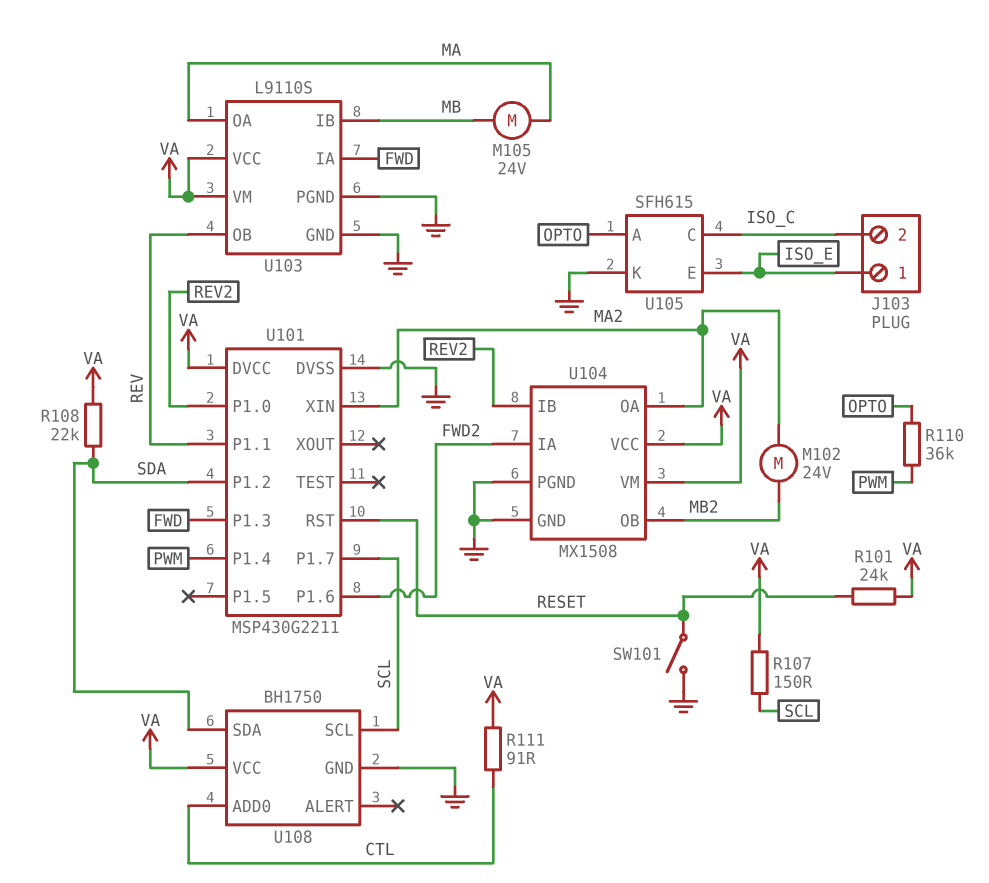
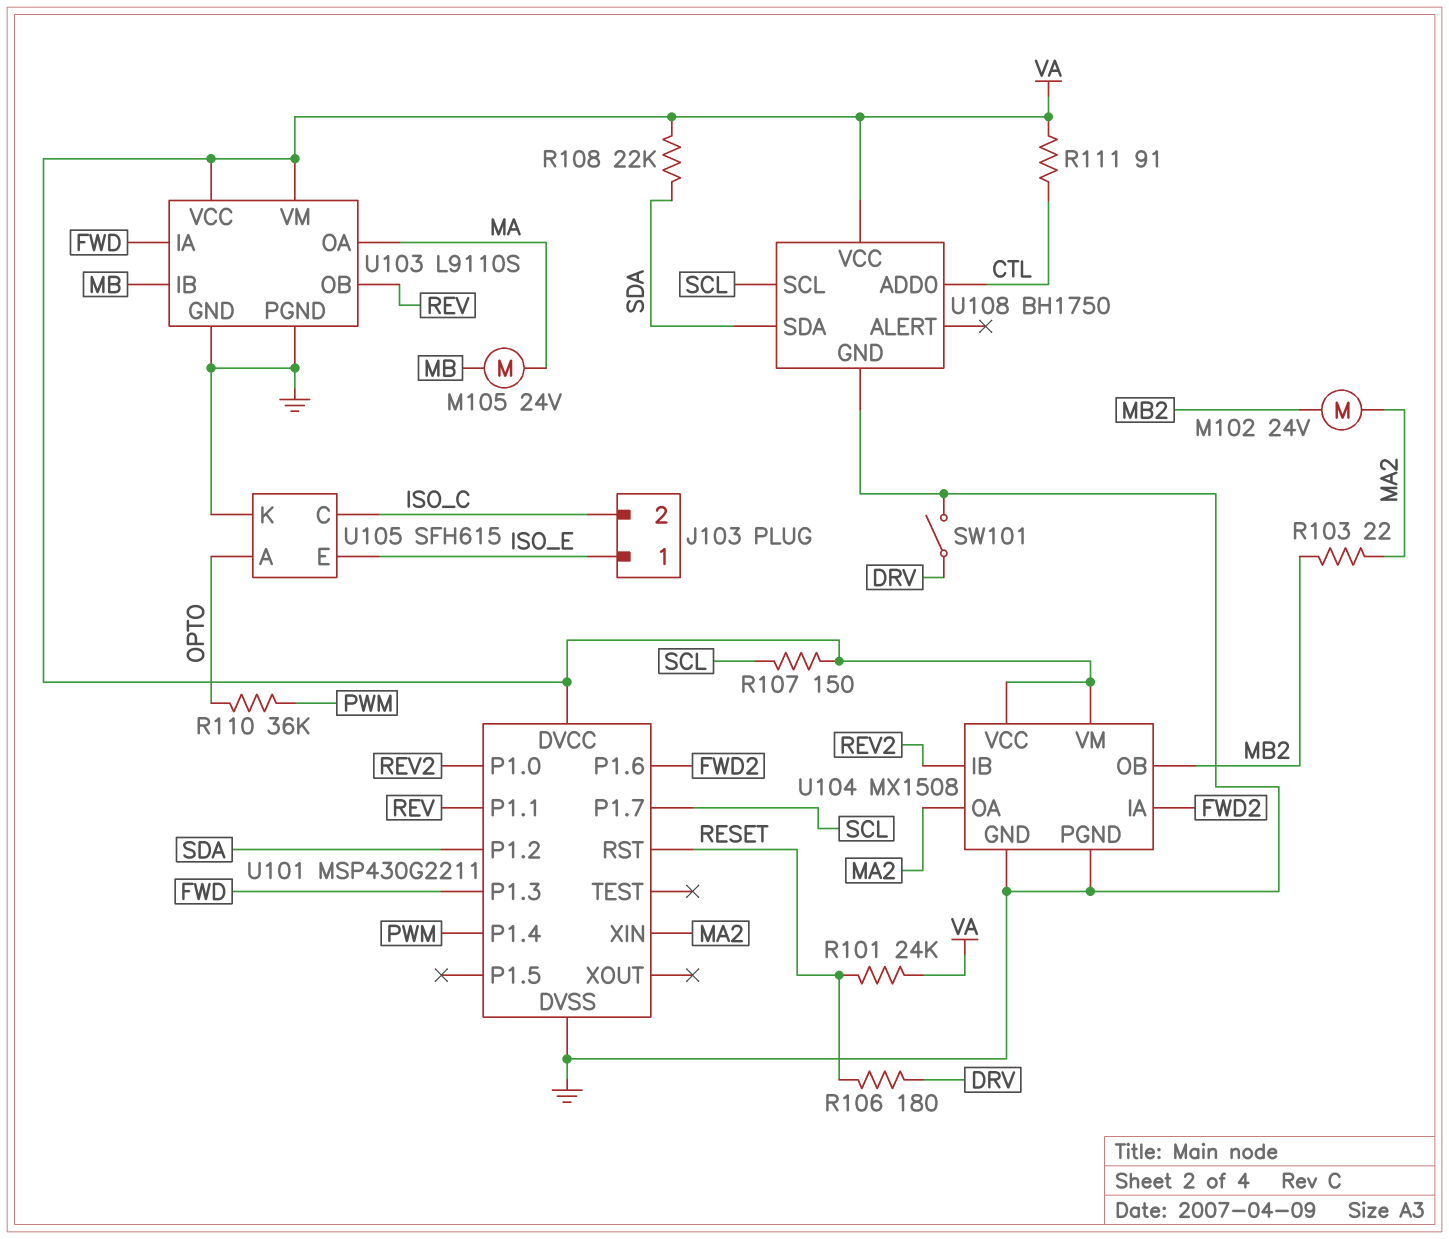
R103: none -> 22 (MA2, MB2)
R106: none -> 180 (DRV, RESET)
SW101: switch (GND, RESET) -> switch (DRV, GND)

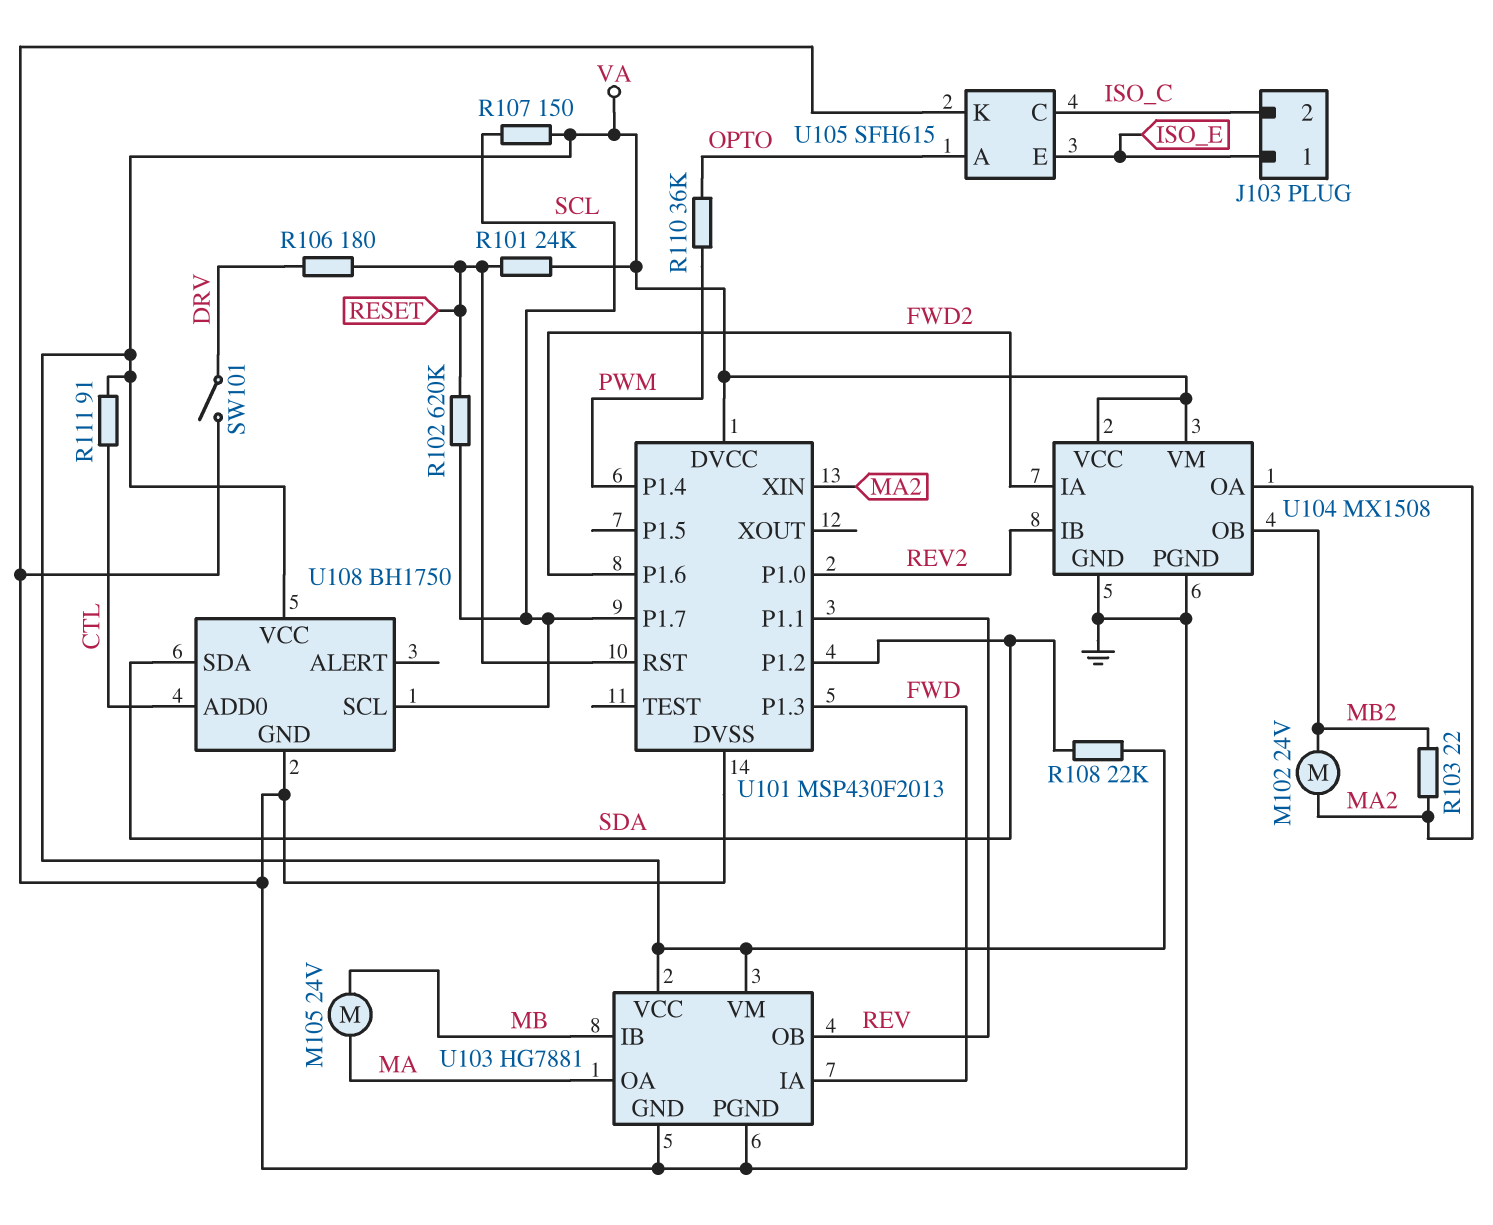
R102: none -> 620k (RESET, SCL)
U101: MSP430G2211 -> MSP430F2013
U103: L9110S -> HG7881

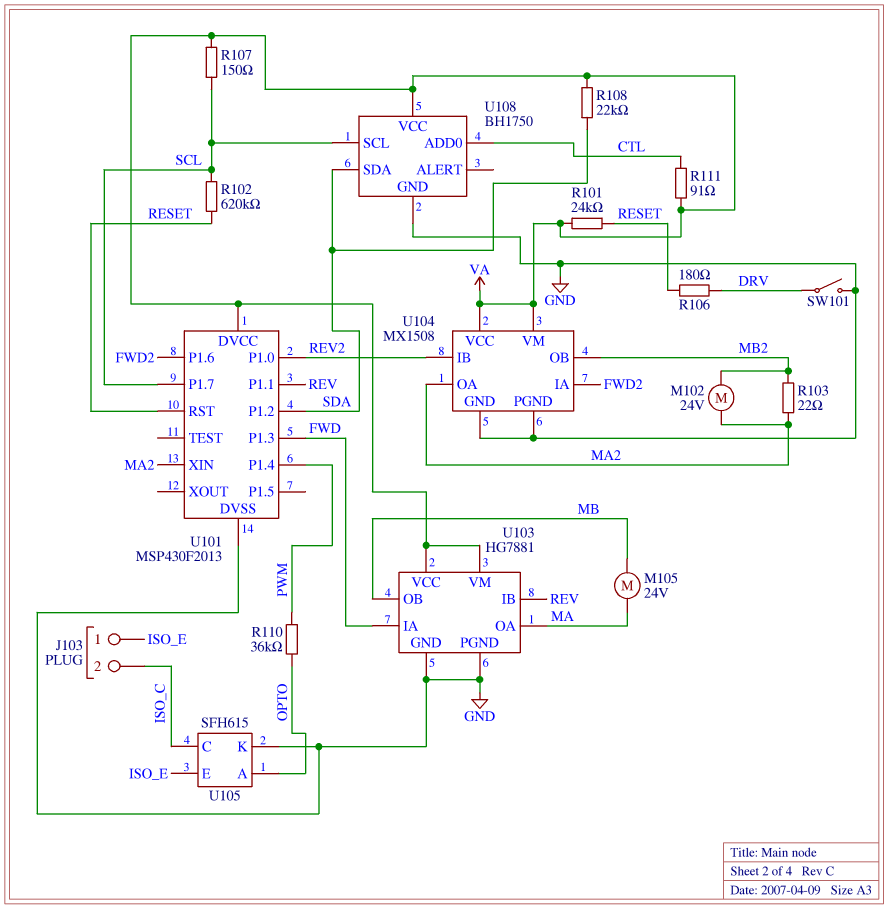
U103 pin IB: MB -> REV
U103 pin OB: REV -> MB

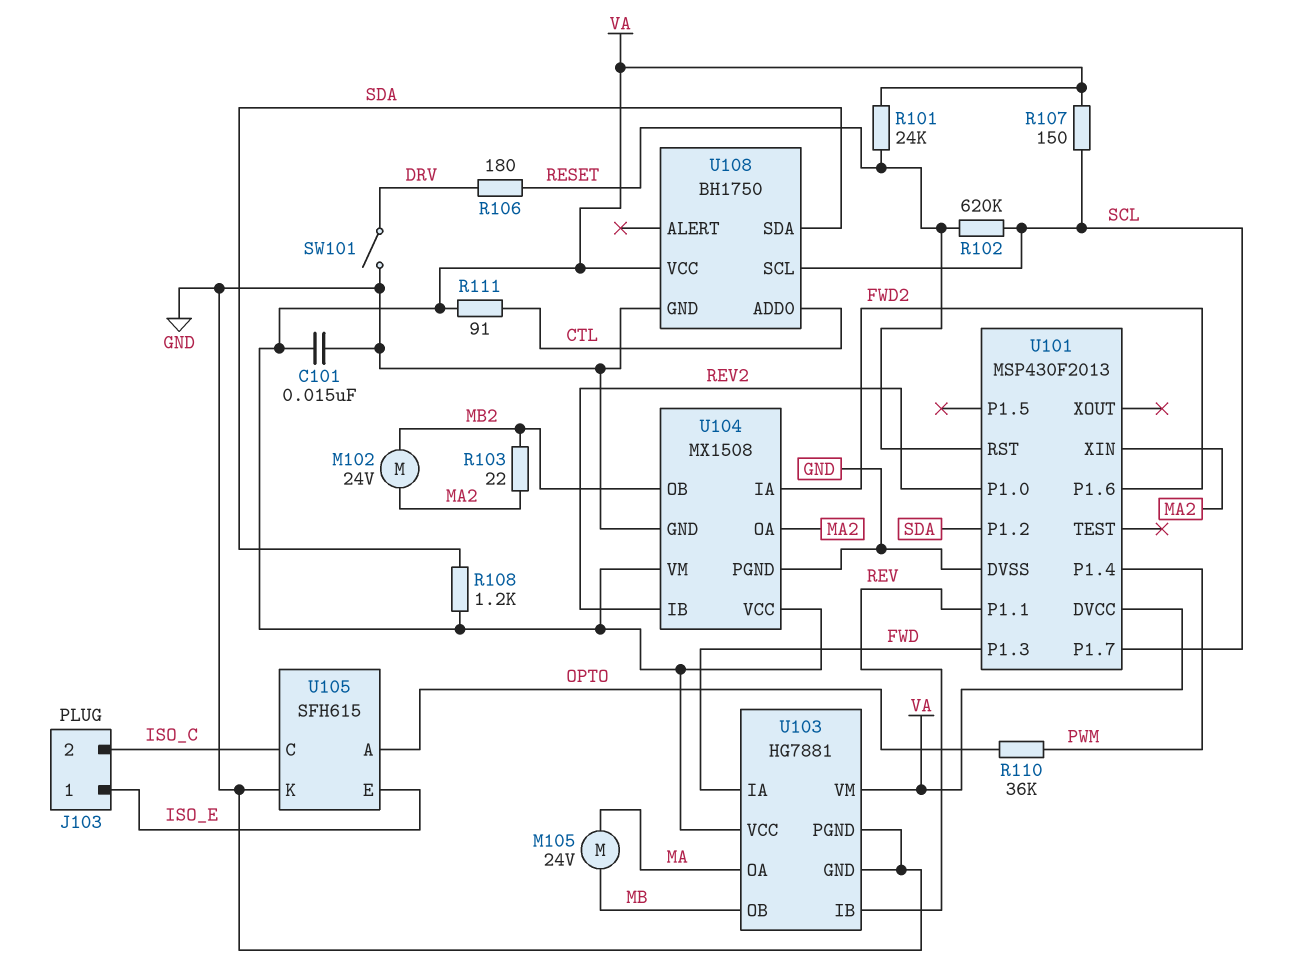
C101: none -> 15nF (GND, VA)
R108: 22k (SDA, VA) -> 1.2k (SDA, VA)

